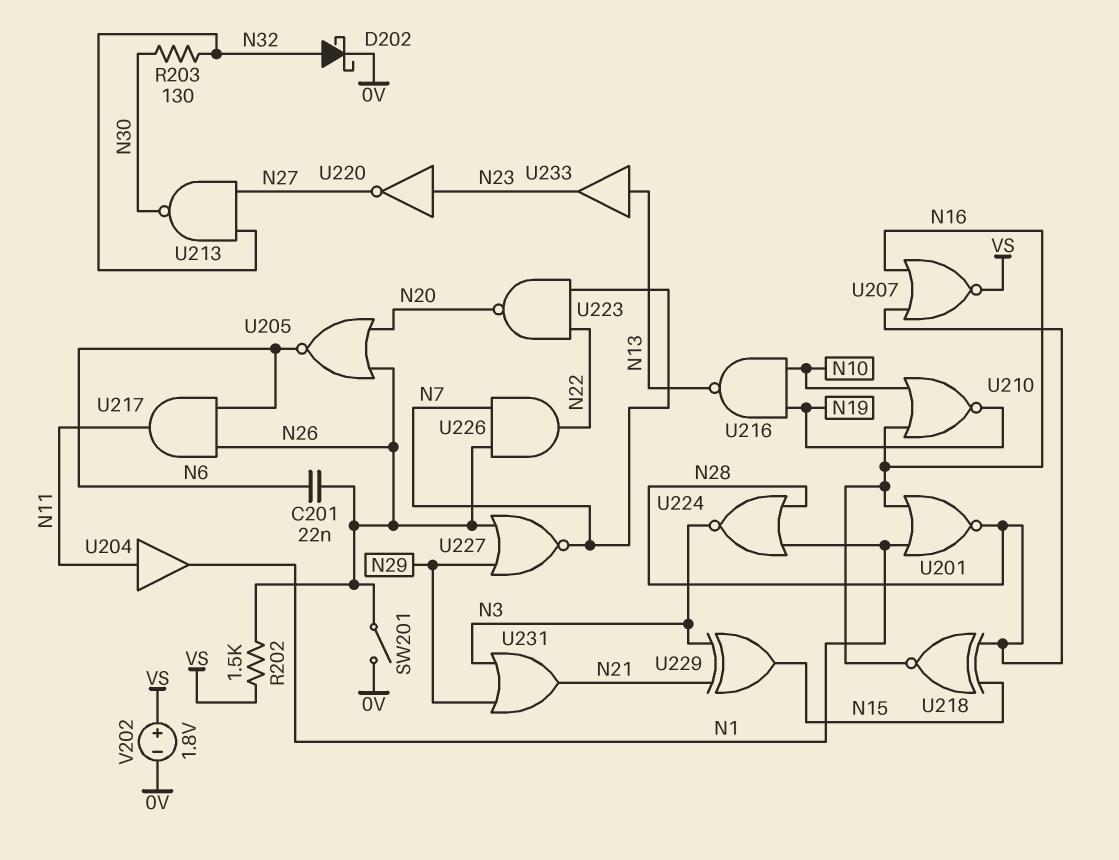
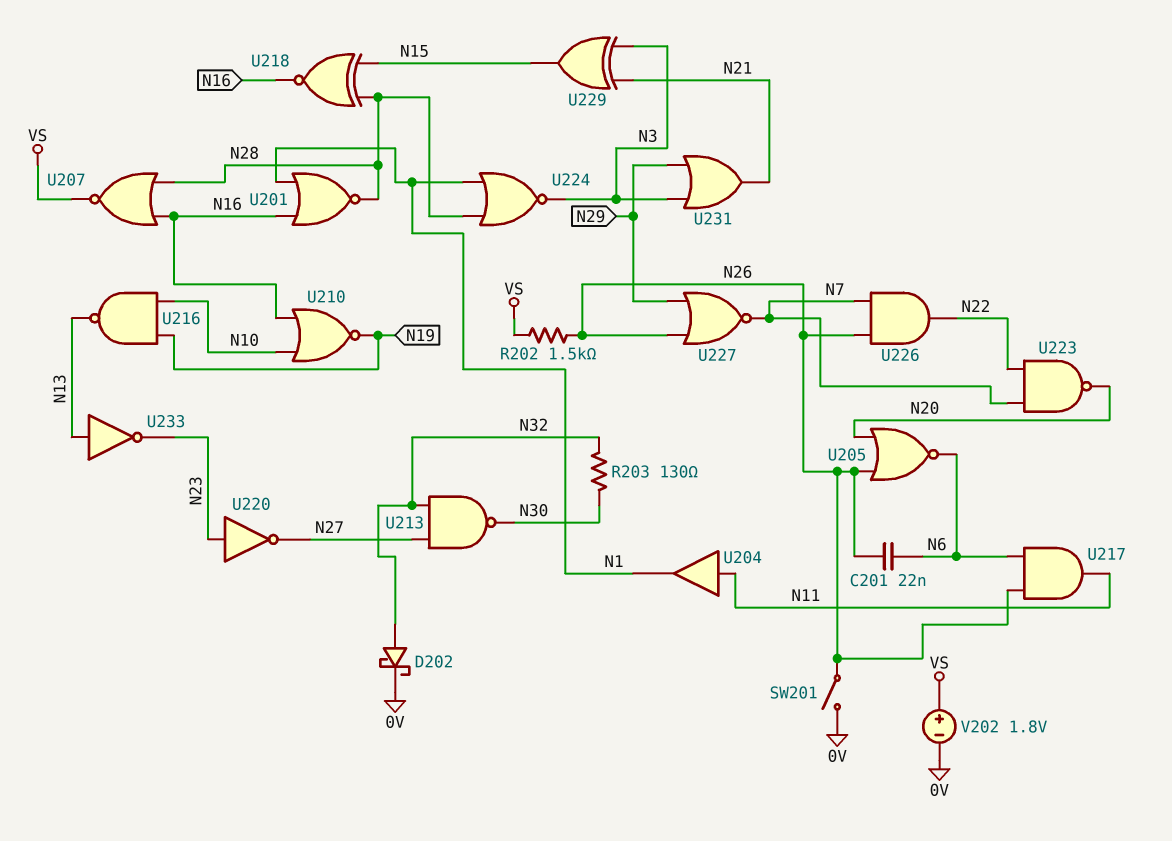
U233: buffer (in N13, out N23) -> NOT (in N13, out N23)

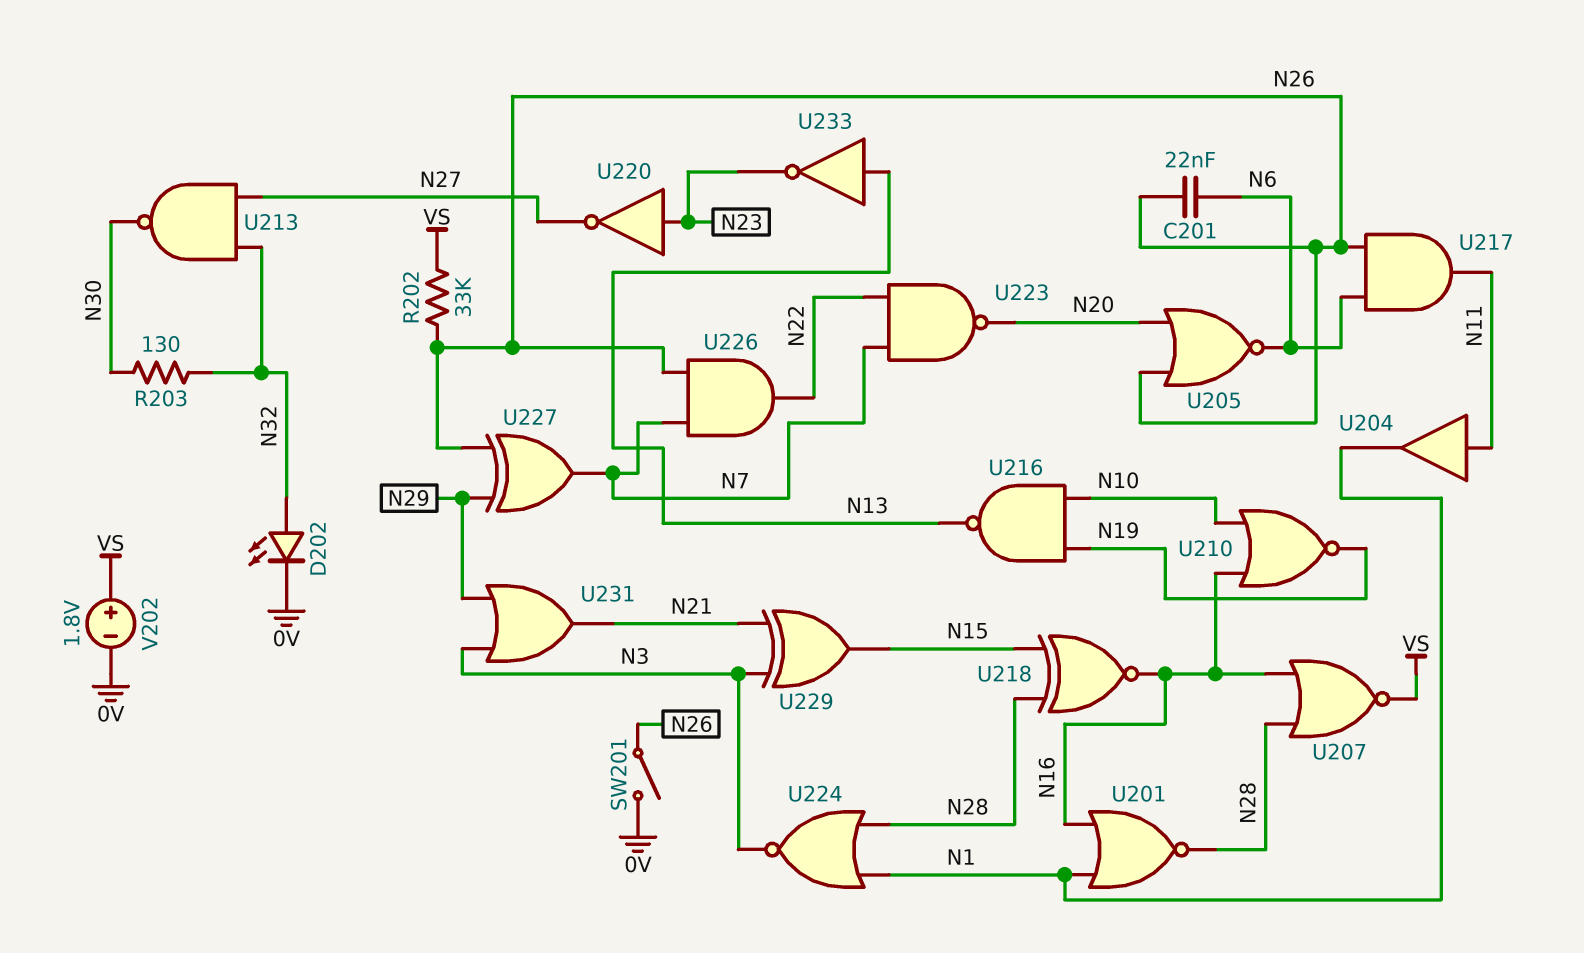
D202: schottky (A N32, K 0V) -> LED (A N32, K 0V)
R202: 1.5k (N26, VS) -> 33k (N26, VS)
U227: NOR (in N26, in N29, out N7) -> XOR (in N26, in N29, out N7)

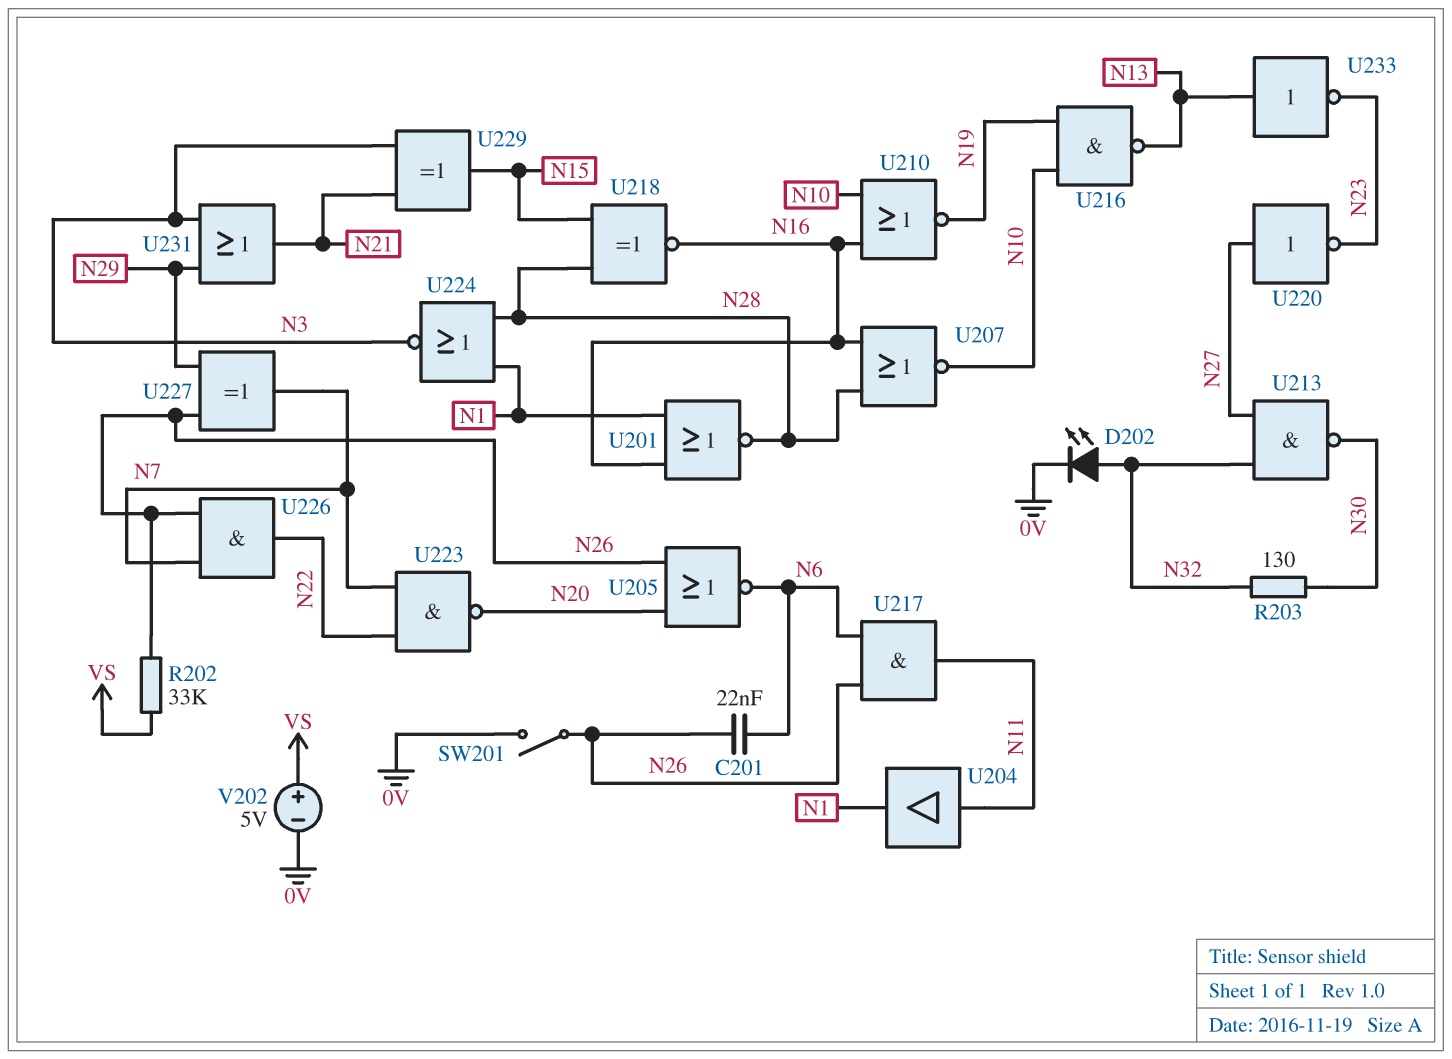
U207: NOR (in N16, in N28, out VS) -> NOR (in N16, in N28, out N10)
U220: NOT (in N23, out N27) -> NOT (in N27, out N23)
V202: 1.8V (plus VS, minus 0V) -> 5V (plus VS, minus 0V)

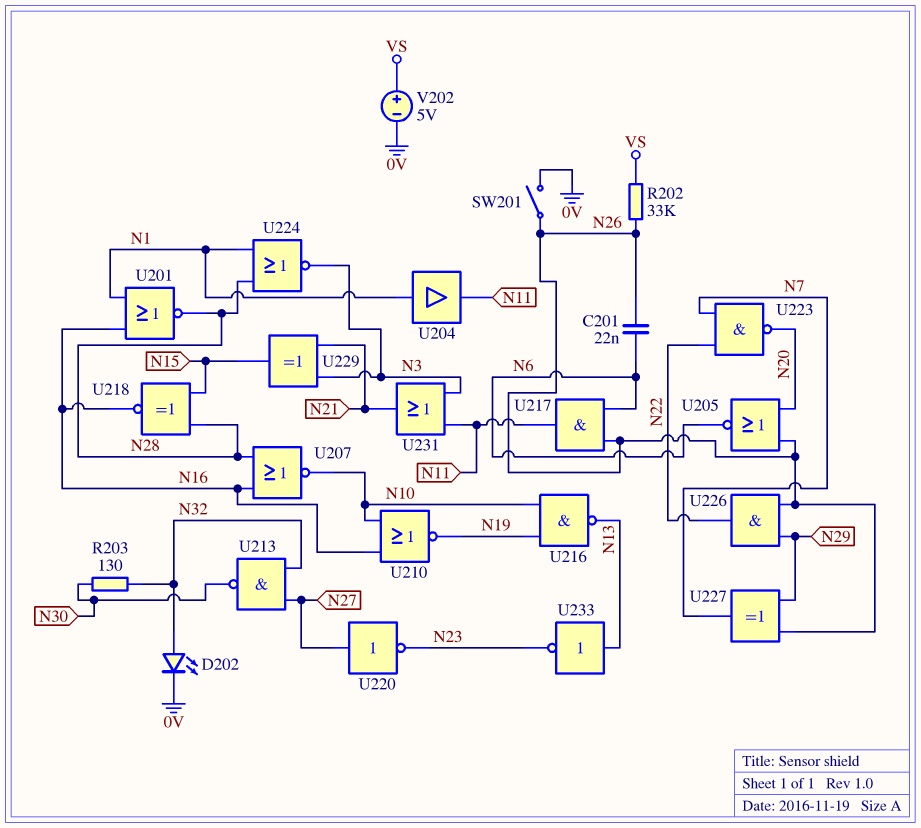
U204: buffer (in N11, out N1) -> buffer (in N1, out N11)
U226: AND (in N7, in N26, out N22) -> AND (in N26, in N29, out N22)
U231: OR (in N3, in N29, out N21) -> OR (in N3, in N11, out N21)

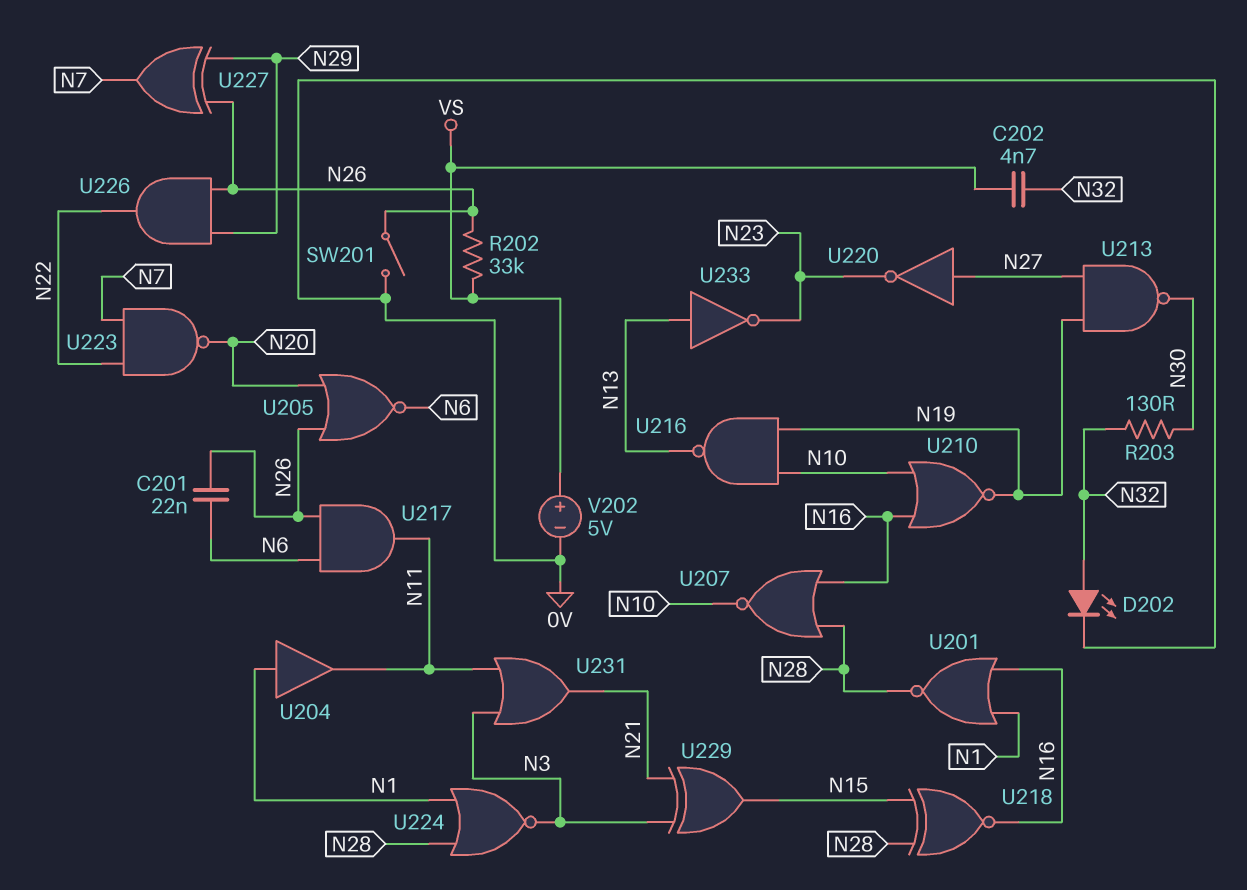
C202: none -> 4.7nF (N32, VS)
U213: NAND (in N27, in N32, out N30) -> NAND (in N19, in N27, out N30)

